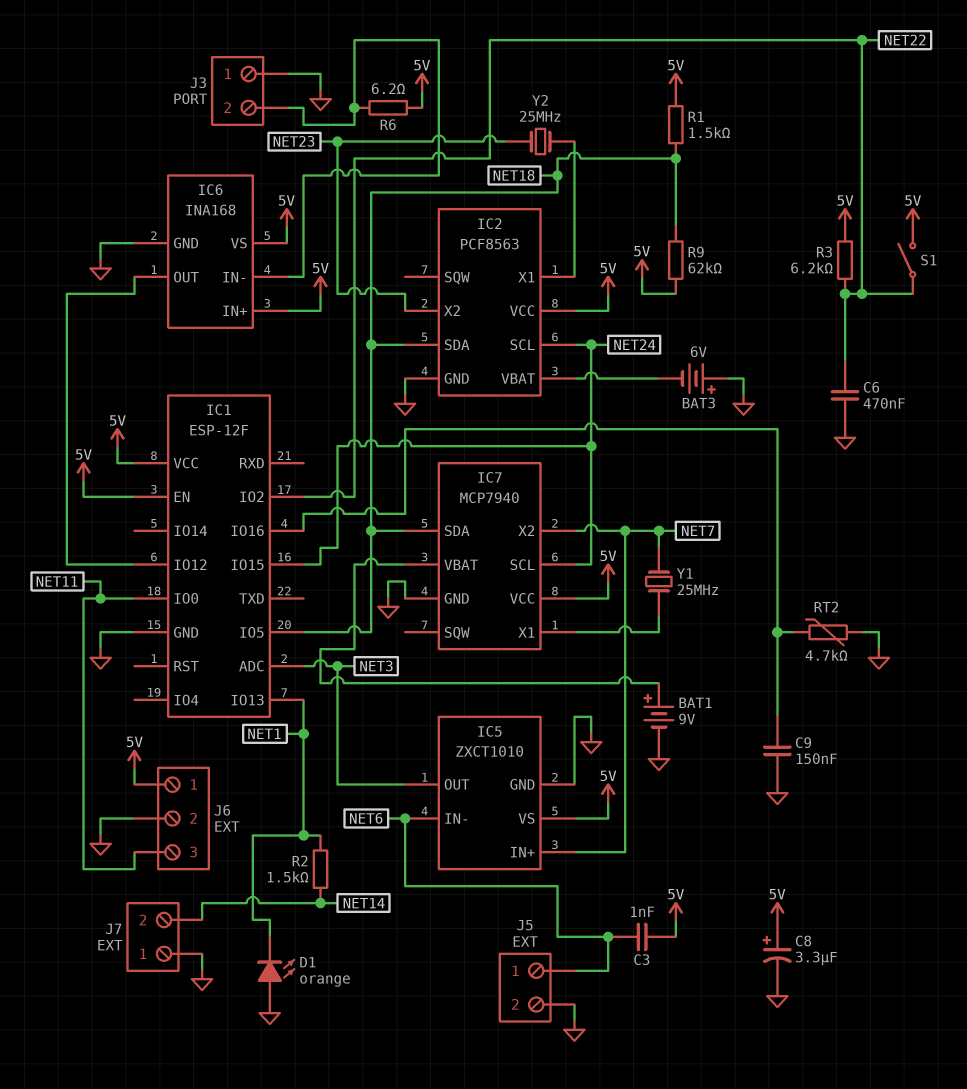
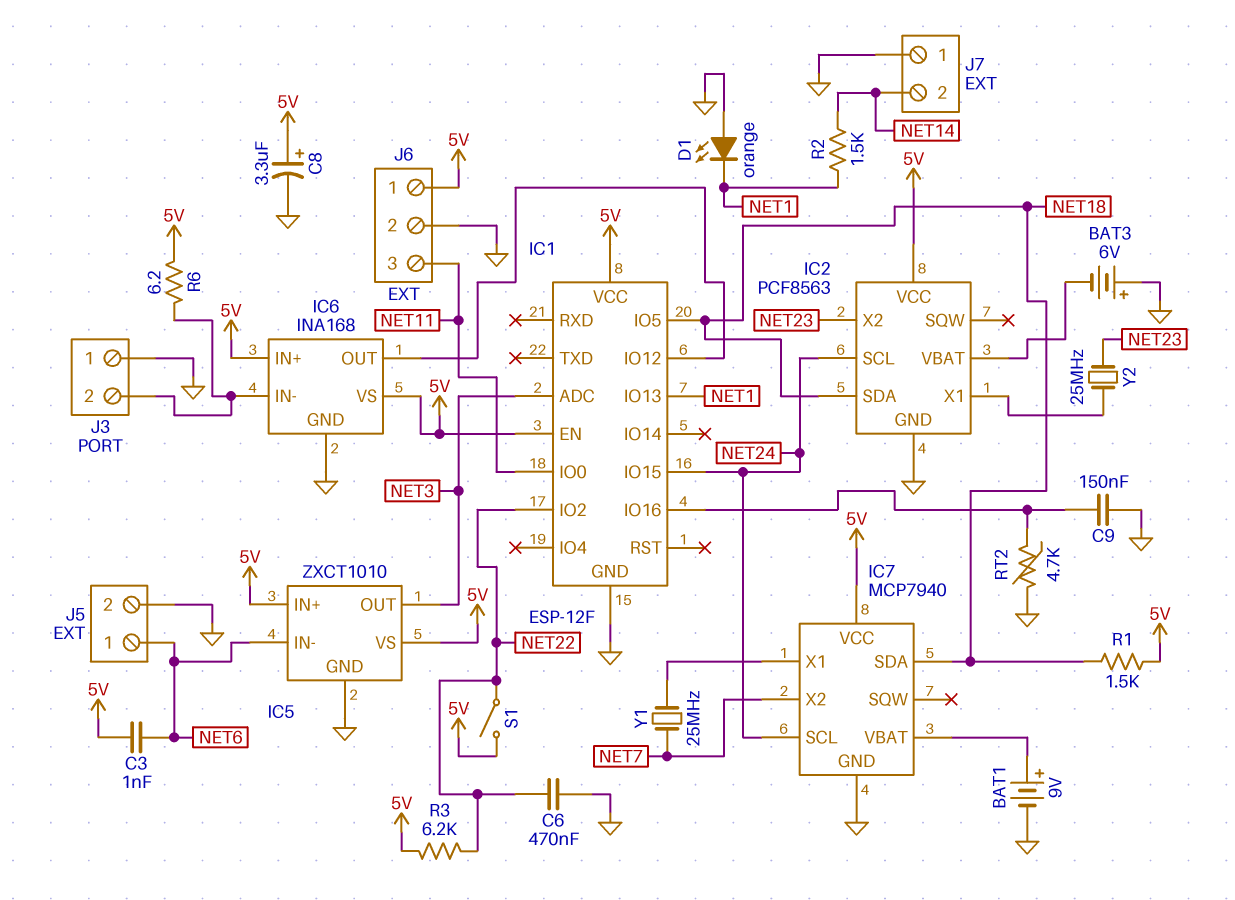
IC5 pin IN+: NET7 -> 5V
R9: 62k (5V, NET18) -> none

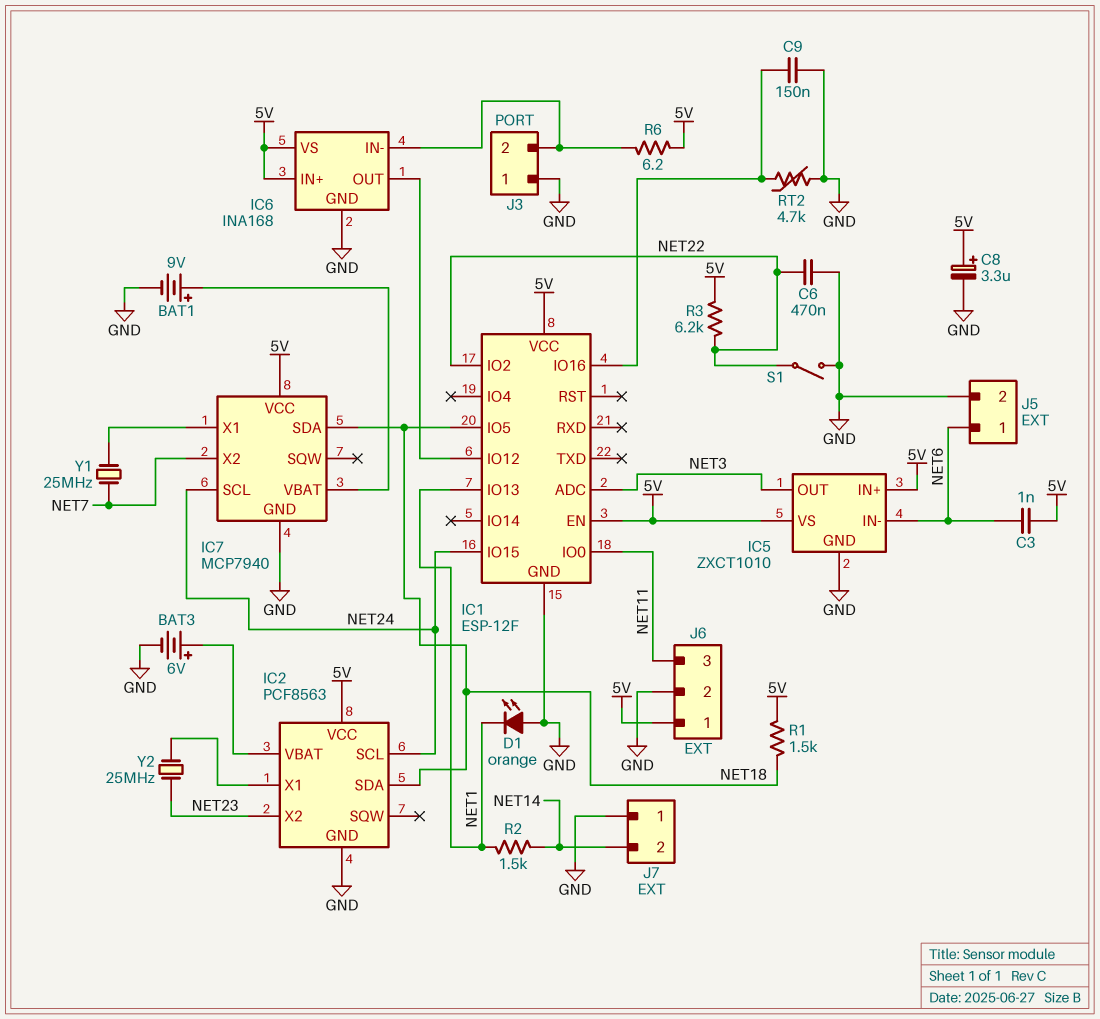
BAT3: 6V (plus GND, minus IC2/VBAT) -> 6V (plus IC2/VBAT, minus GND)
S1: switch (5V, NET22) -> switch (GND, NET22)

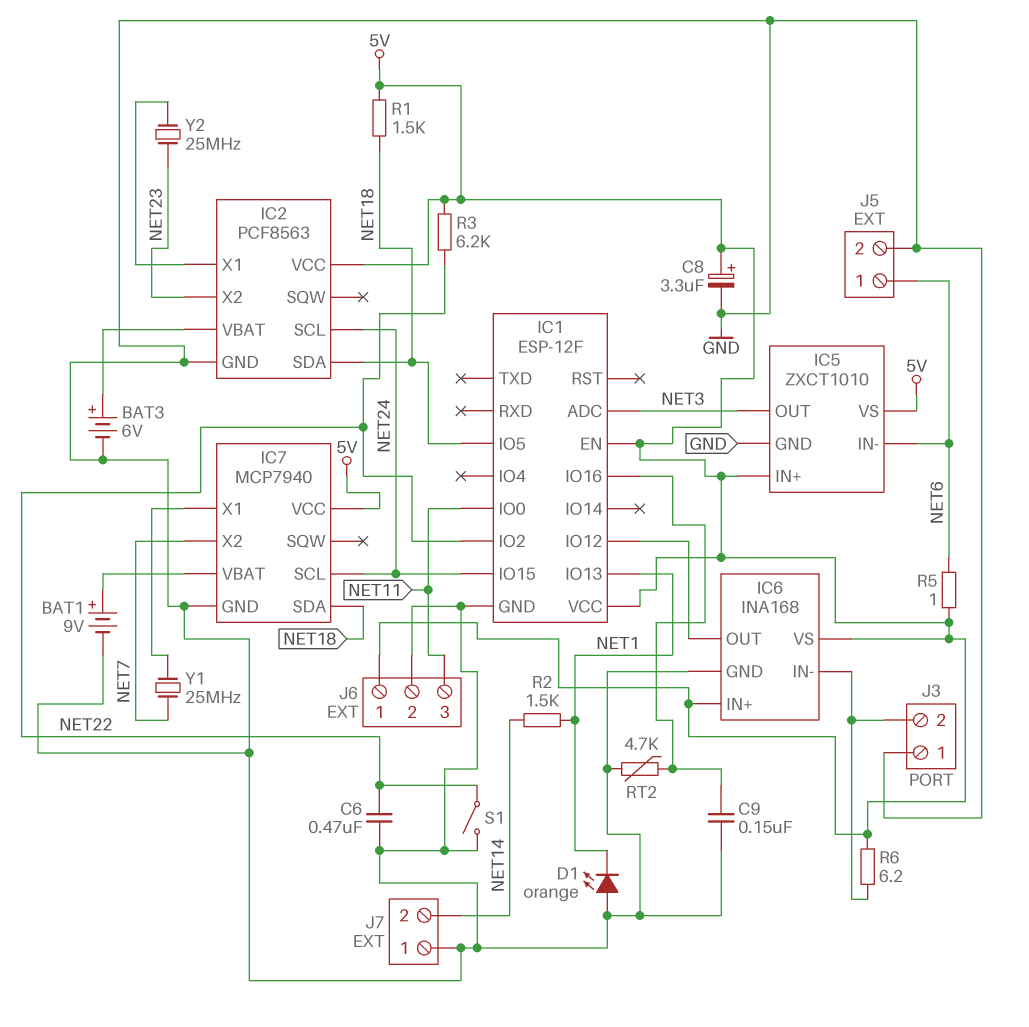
C3: 1nF (5V, NET6) -> none
R5: none -> 1 (5V, NET6)

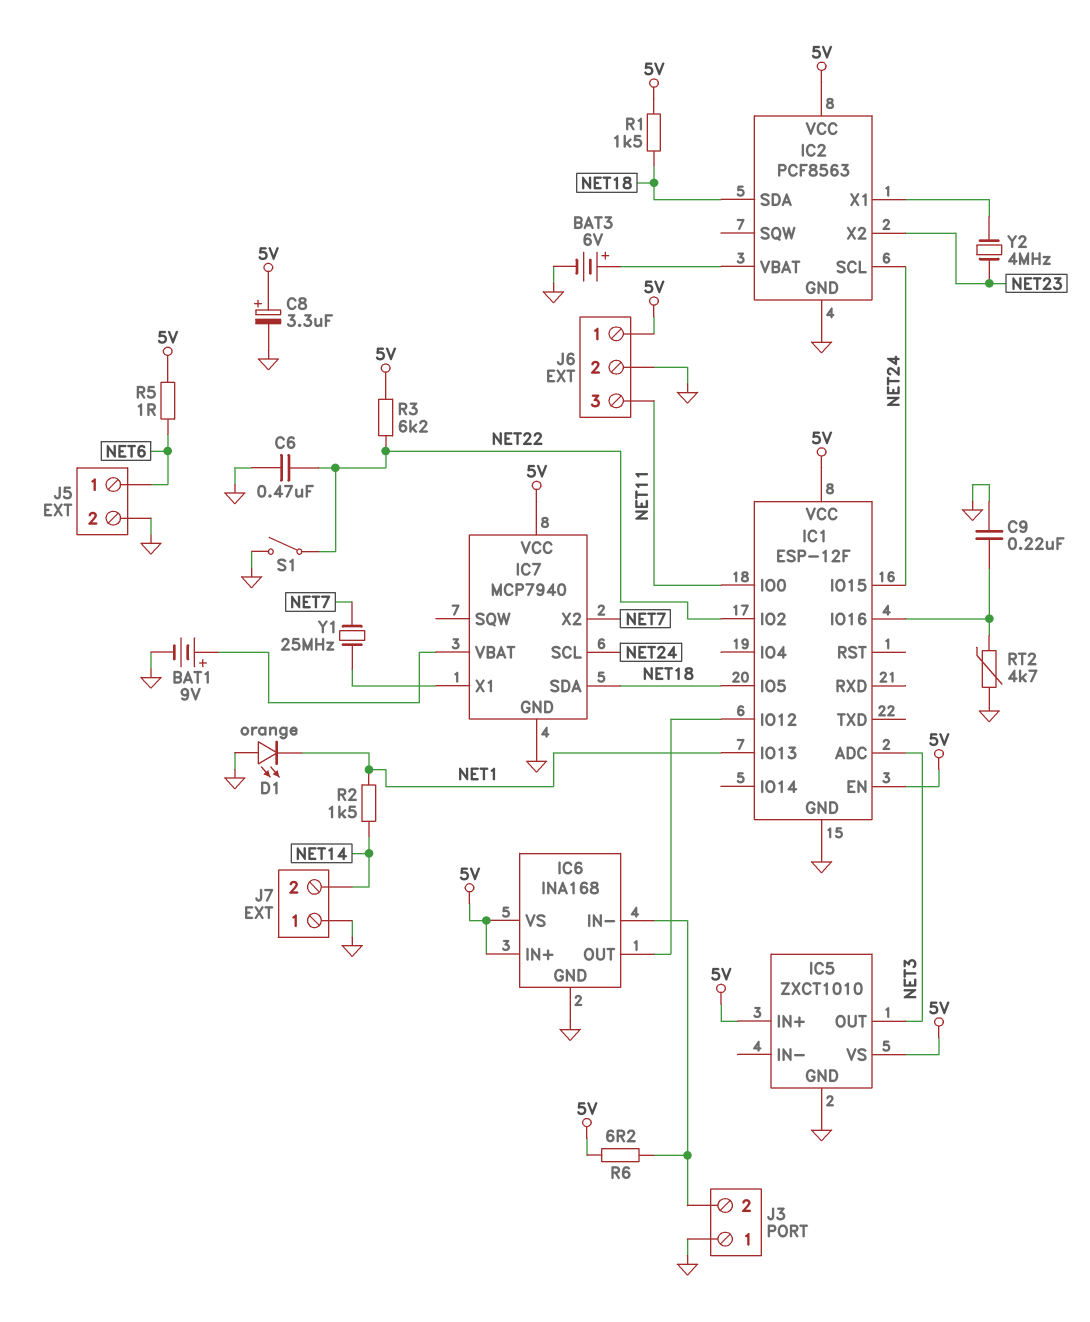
C9: 150nF (GND, IC1/IO16) -> 220nF (GND, IC1/IO16)
IC5 pin IN-: NET6 -> none
Y2: 25MHz (IC2/X1, NET23) -> 4MHz (IC2/X1, NET23)

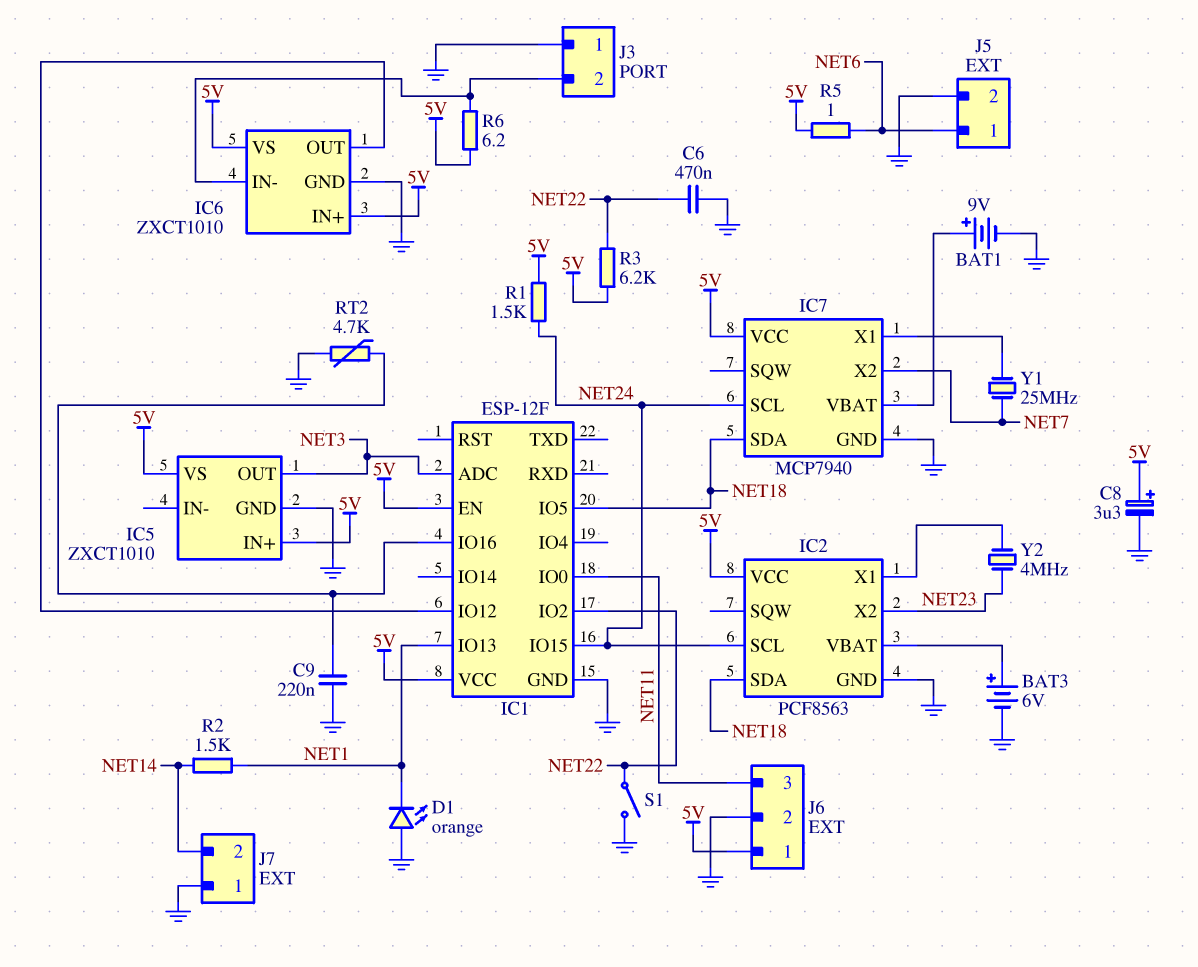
IC6: INA168 -> ZXCT1010
R1: 1.5k (5V, NET18) -> 1.5k (5V, NET24)

